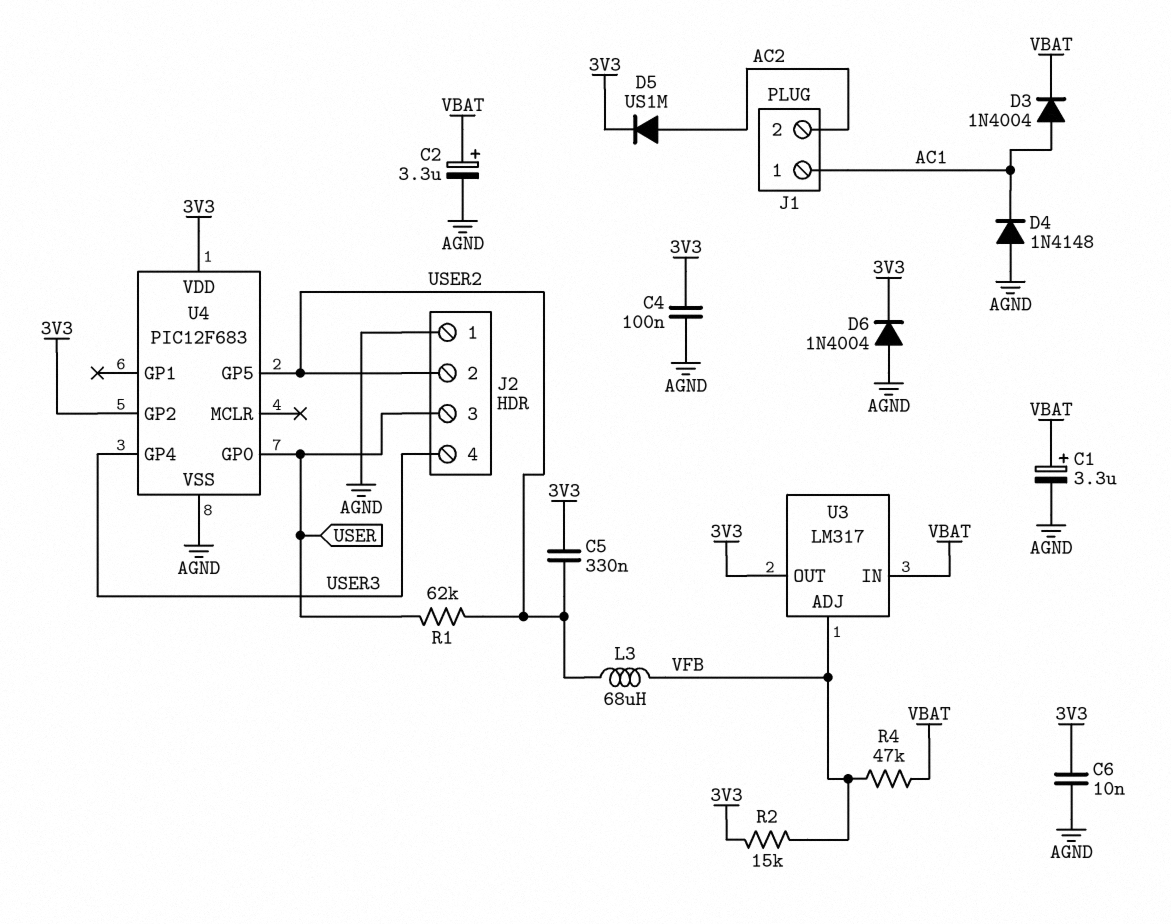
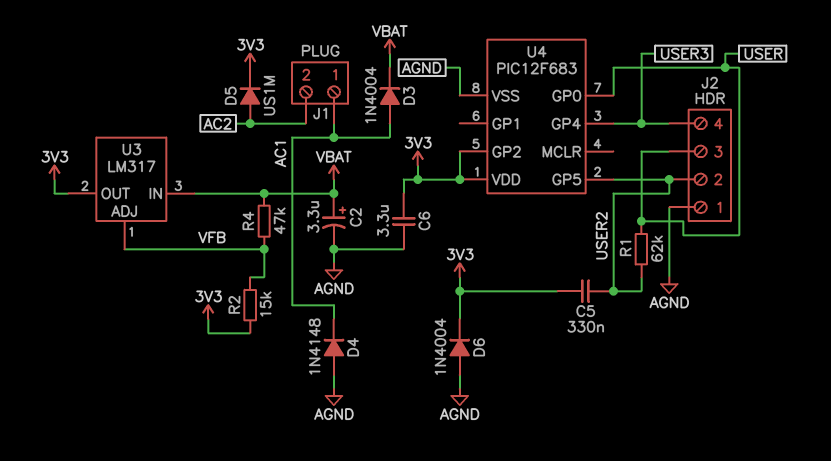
C1: 3.3uF (plus VBAT, minus AGND) -> none
C4: 100nF (3V3, AGND) -> none
C6: 10nF (3V3, AGND) -> 3.3uF (3V3, AGND)
L3: 68uH (USER2, VFB) -> none

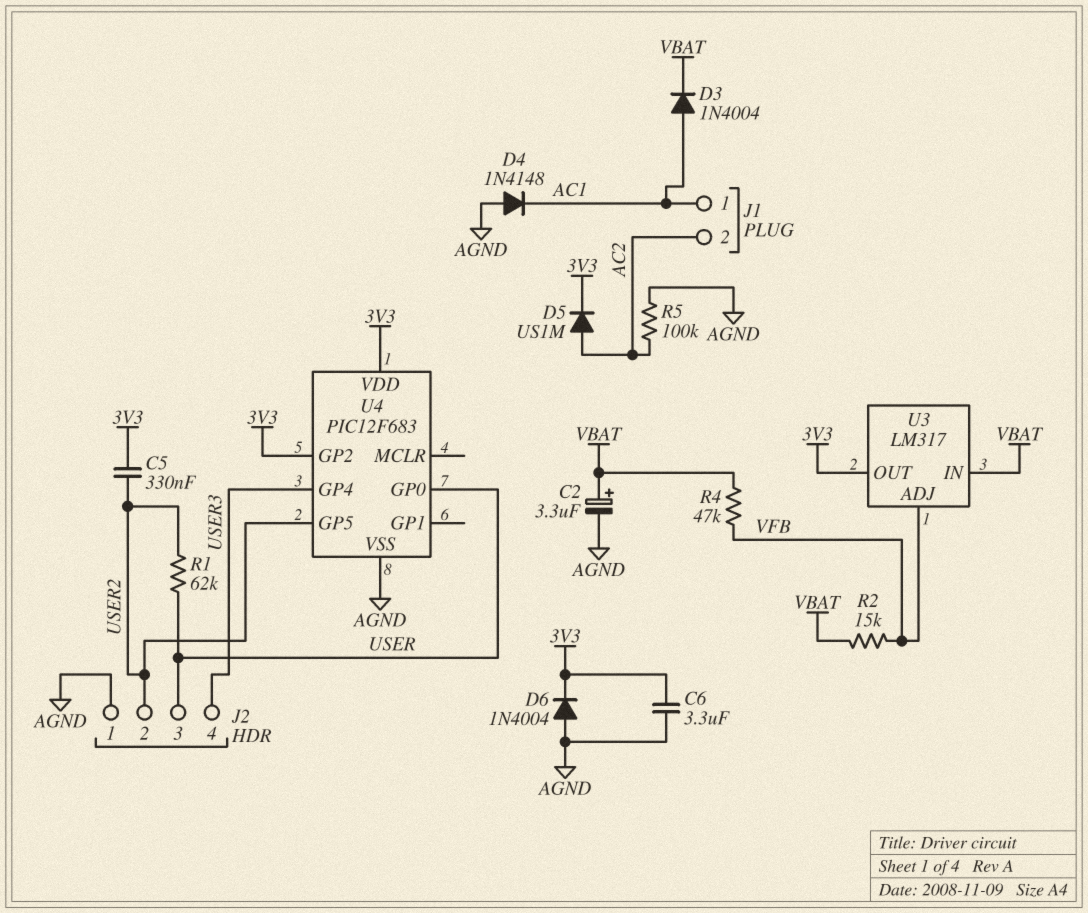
R2: 15k (3V3, VFB) -> 15k (VBAT, VFB)
R5: none -> 100k (AC2, AGND)

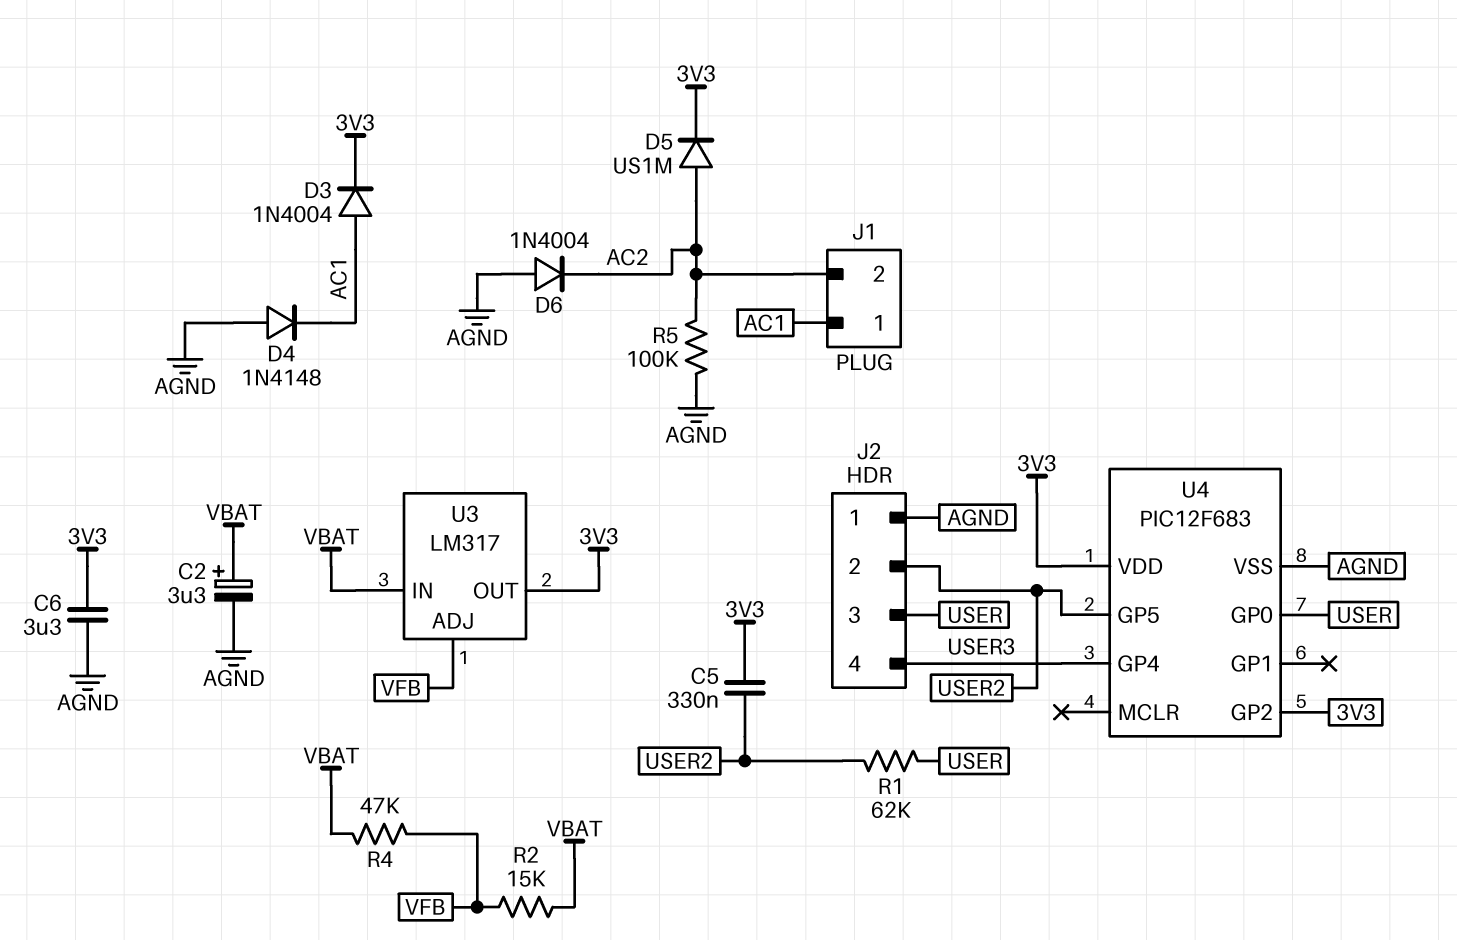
D3: diode 1N4004 (A AC1, K VBAT) -> diode 1N4004 (A AC1, K 3V3)
D6: diode 1N4004 (A AGND, K 3V3) -> diode 1N4004 (A AGND, K AC2)

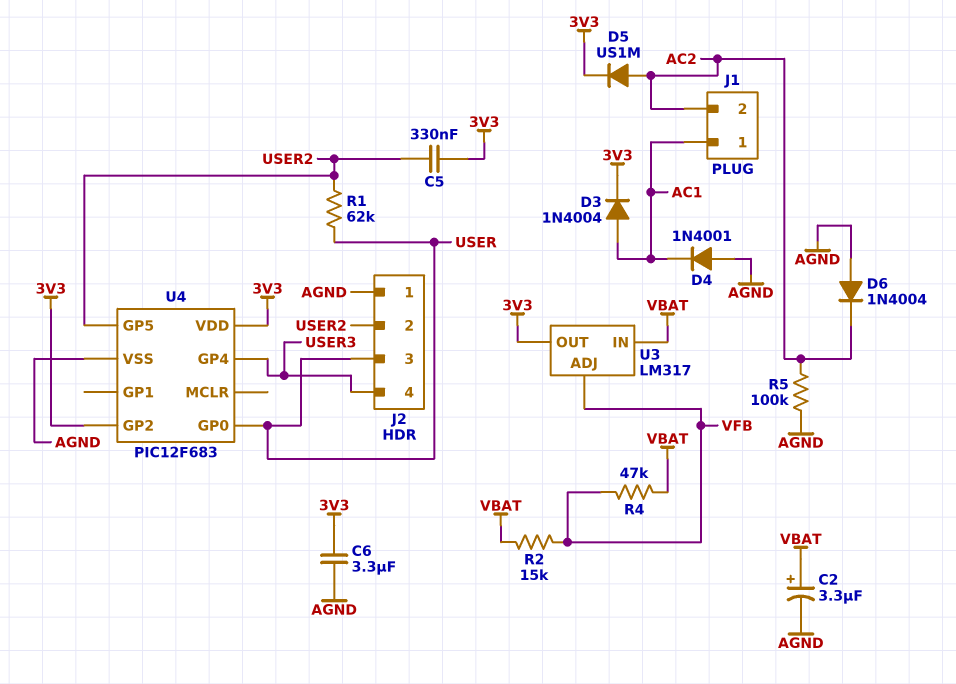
D4: diode 1N4148 (A AGND, K AC1) -> diode 1N4001 (A AGND, K AC1)

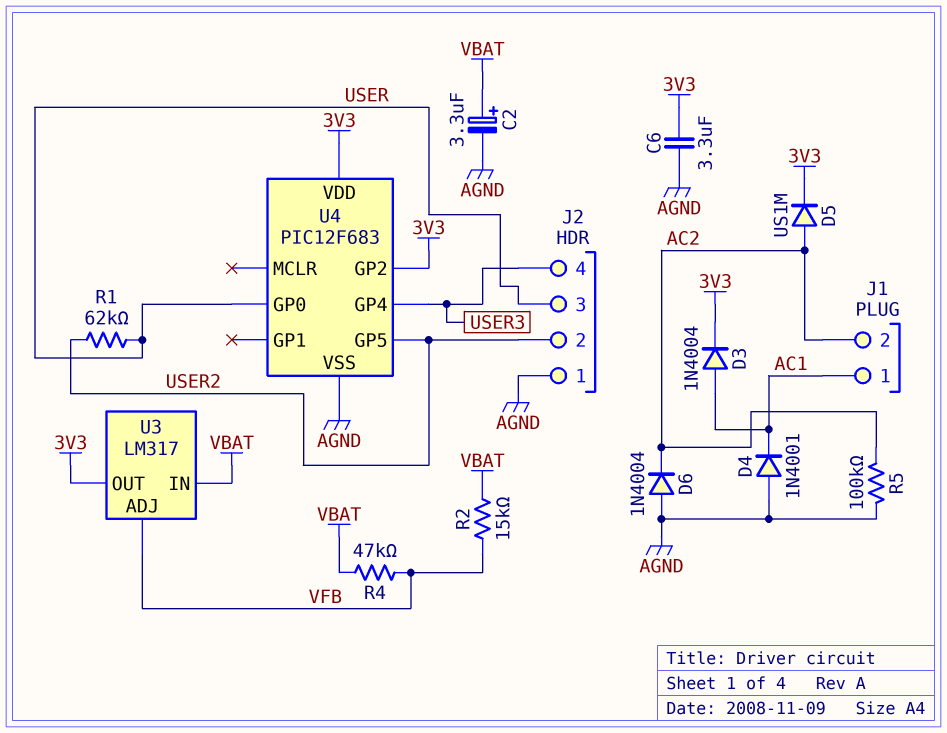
C5: 330nF (3V3, USER2) -> none

